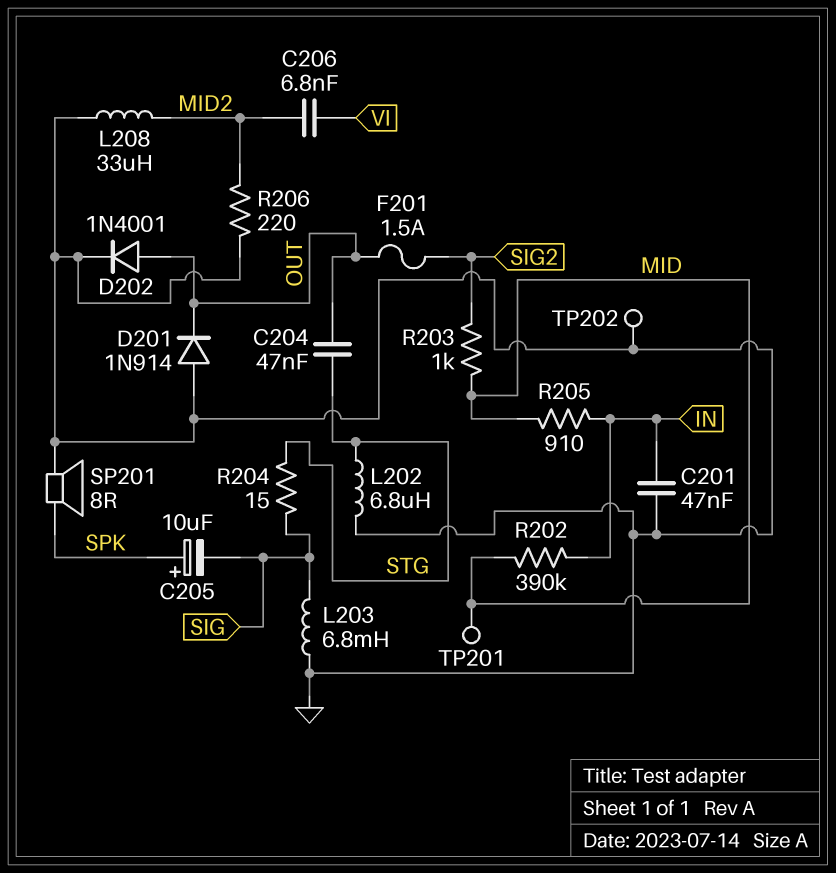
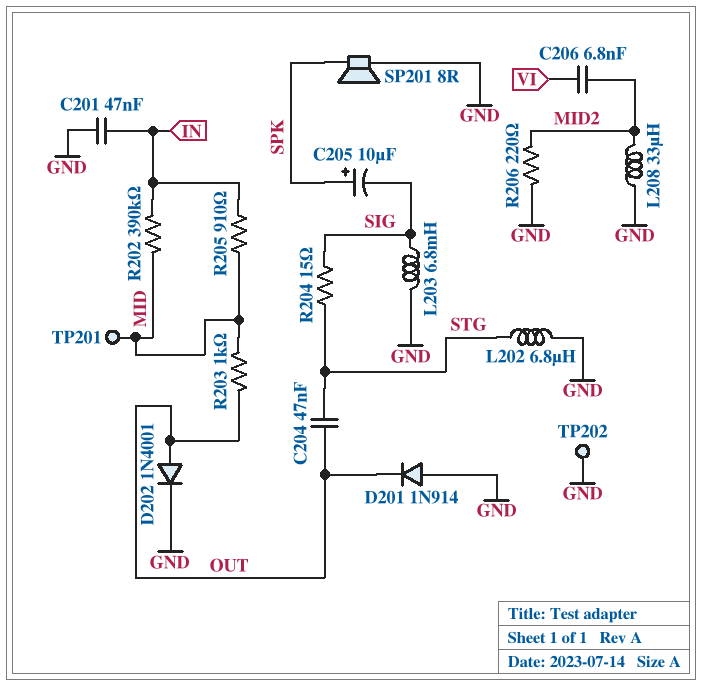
F201: 1.5A (OUT, SIG2) -> none
R203: 1k (MID, SIG2) -> 1k (MID, OUT)

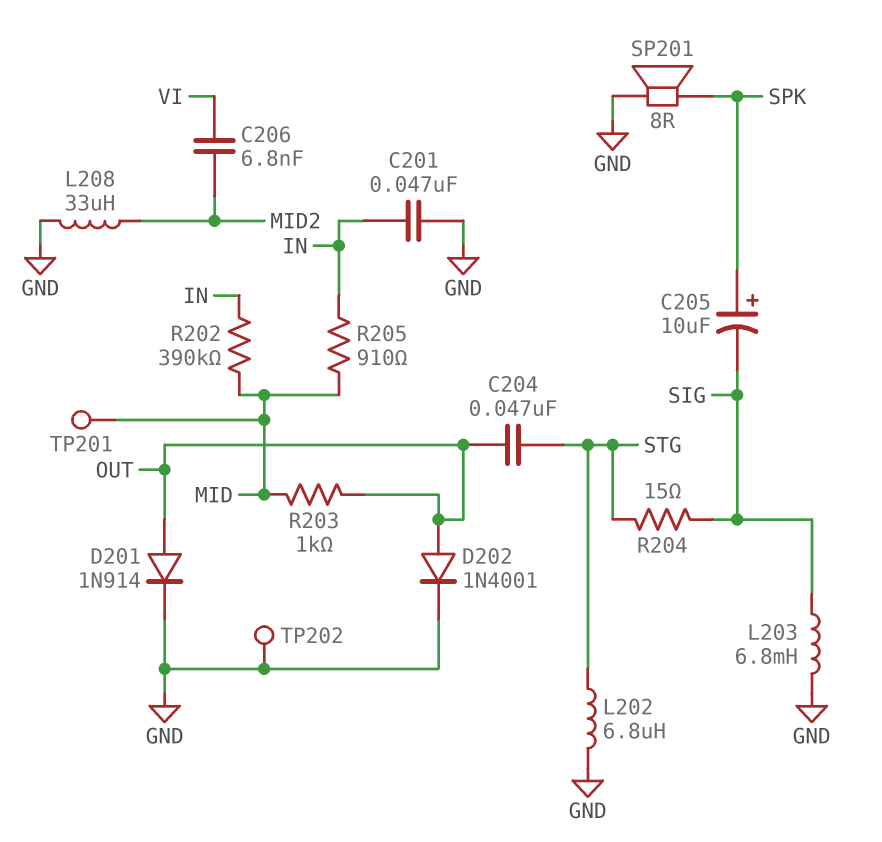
D201: diode 1N914 (A GND, K OUT) -> diode 1N914 (A OUT, K GND)
R206: 220 (GND, MID2) -> none

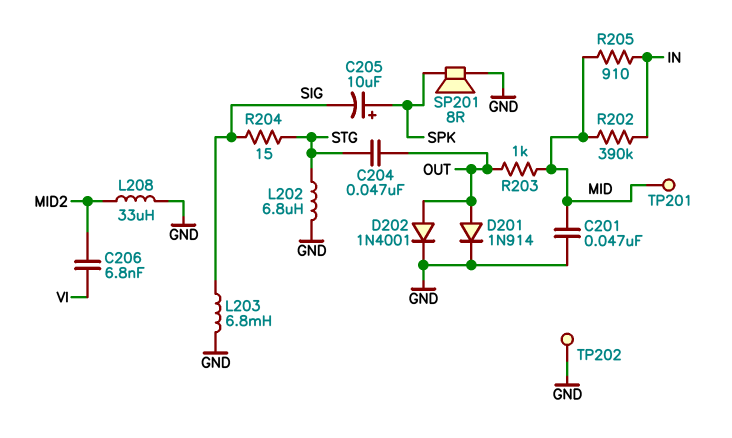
C201: 47nF (GND, IN) -> 47nF (GND, MID)

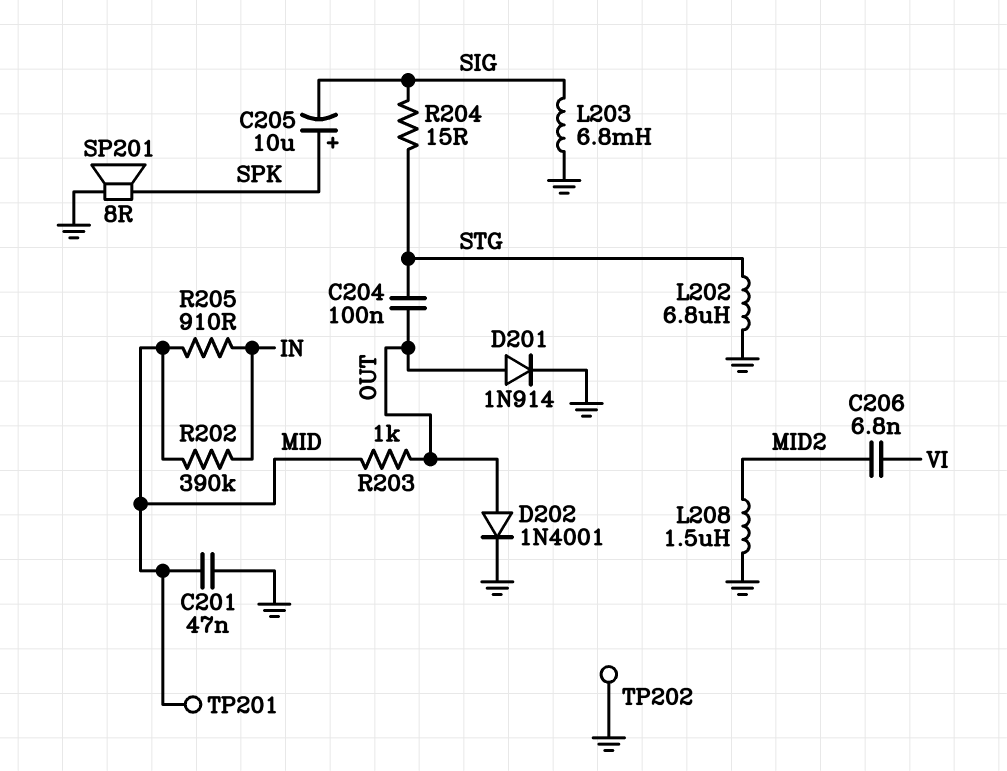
C204: 47nF (OUT, STG) -> 100nF (OUT, STG)
L208: 33uH (GND, MID2) -> 1.5uH (GND, MID2)

